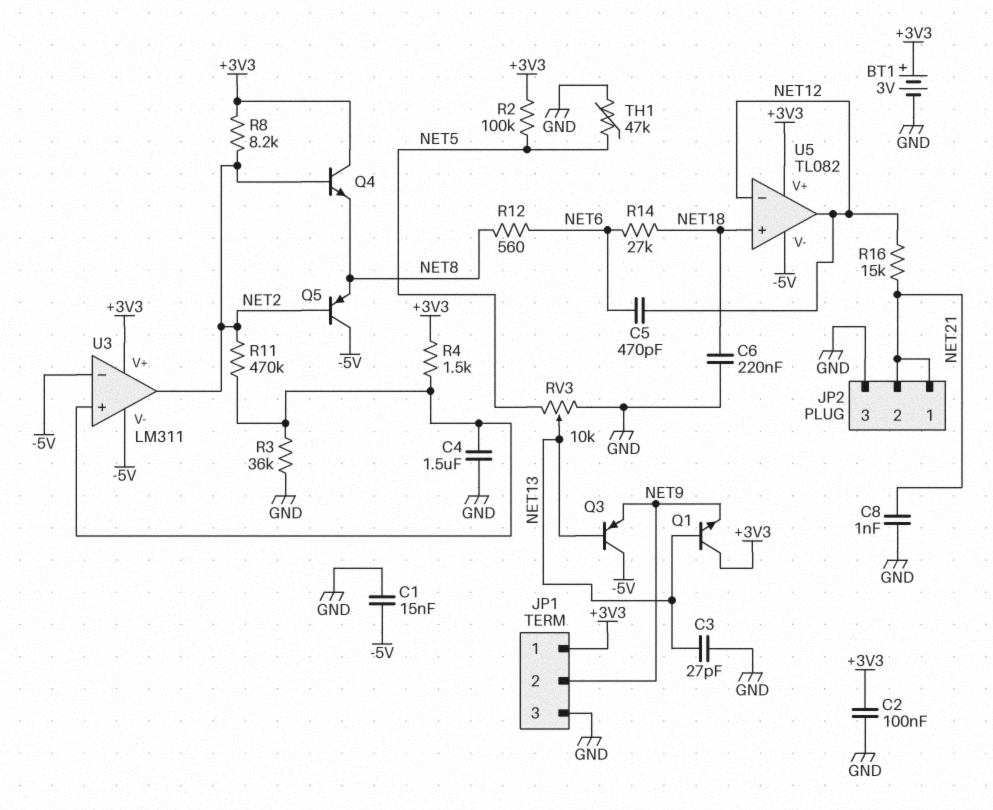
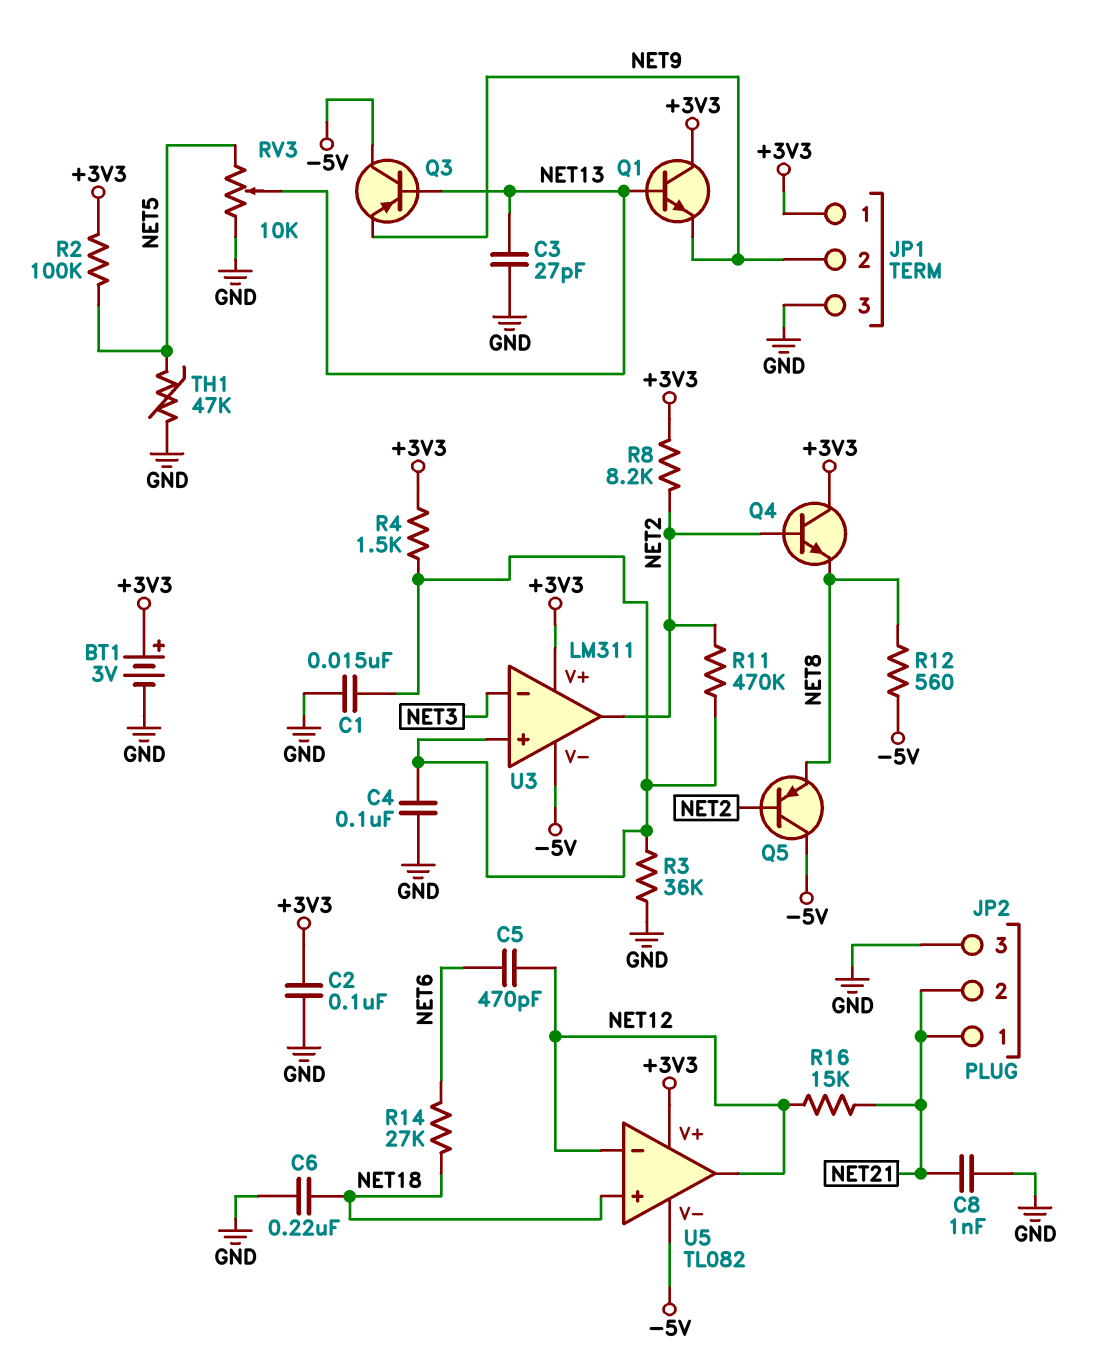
C1: 15nF (-5V, GND) -> 15nF (GND, U3/in+)
C4: 1.5uF (GND, U3/in+) -> 100nF (GND, U3/in+)
R12: 560 (NET6, NET8) -> 560 (-5V, NET8)
U3 pin in-: -5V -> NET3

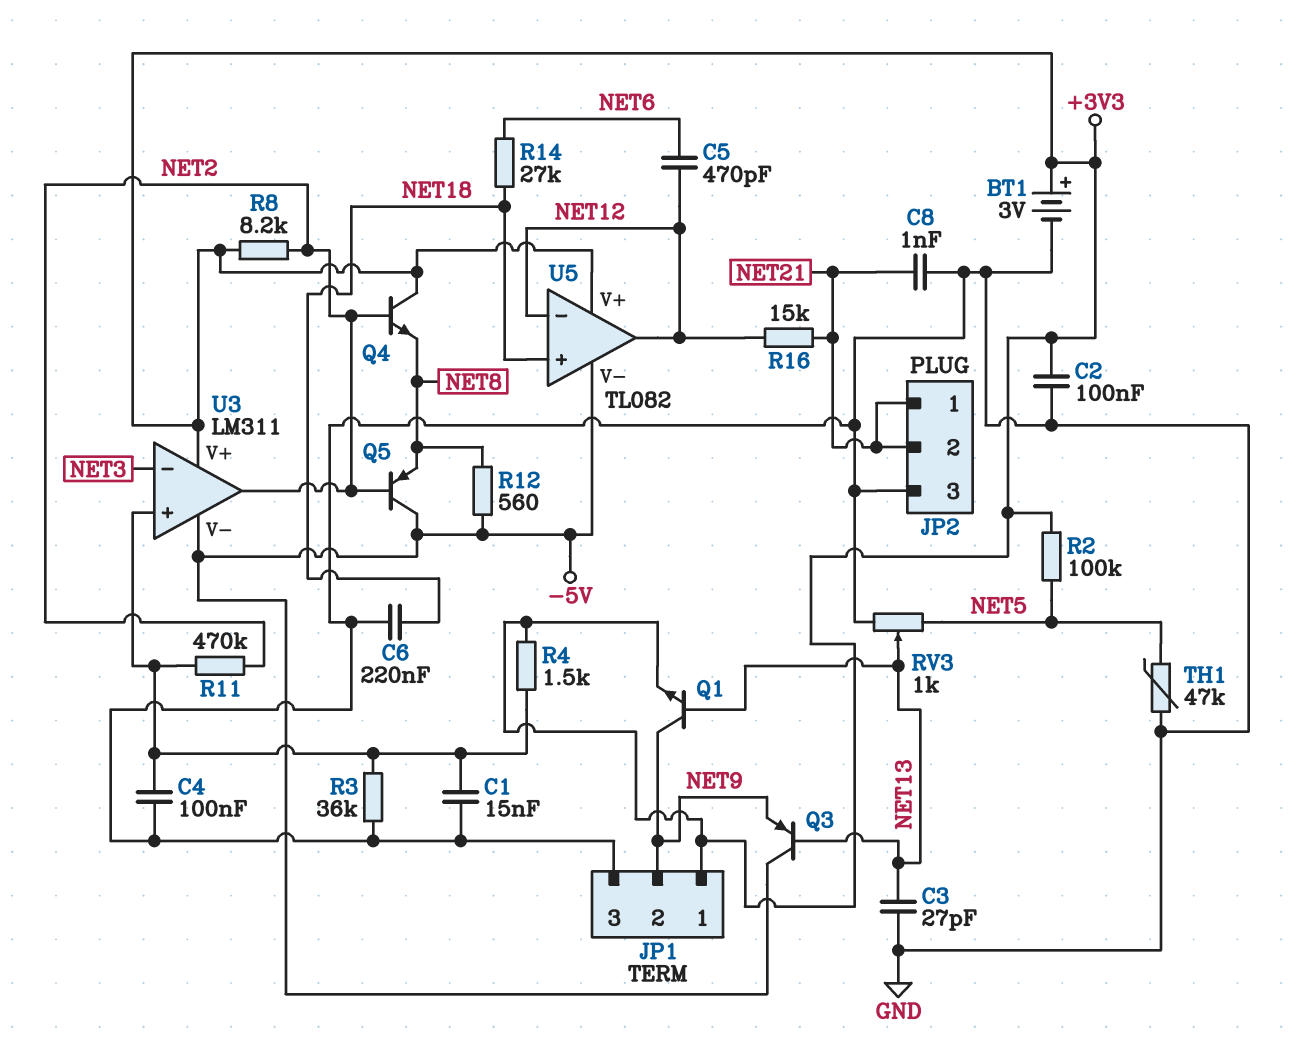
Q1: NPN (B NET13, C +3V3, E NET9) -> NPN (B NET13, C NET9, E +3V3)
RV3: 10k (GND, NET5, wiper NET13) -> 1k (GND, NET5, wiper NET13)

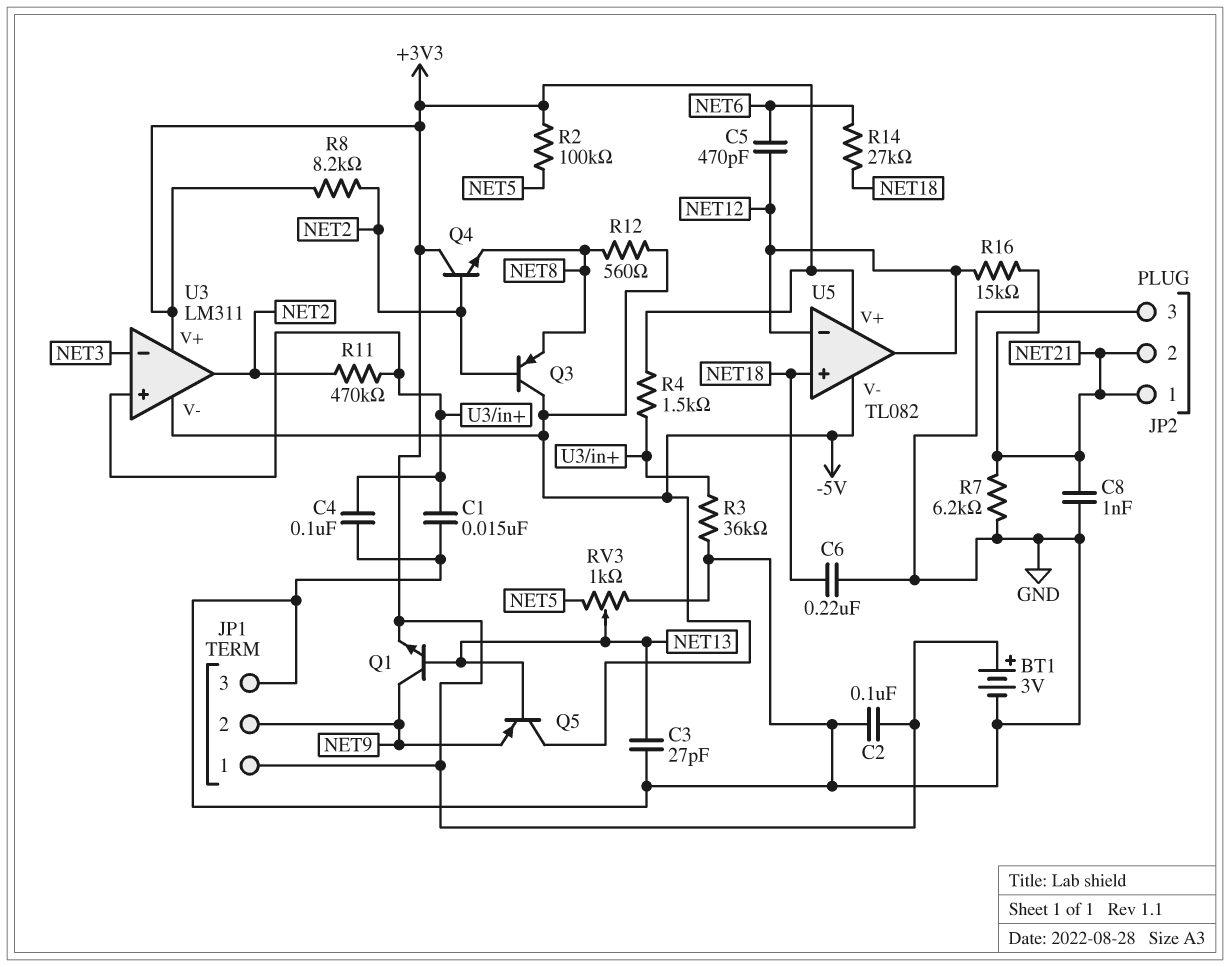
Q3: PNP (B NET13, C -5V, E NET9) -> PNP (B NET2, C -5V, E NET8)
Q5: PNP (B NET2, C -5V, E NET8) -> PNP (B NET13, C -5V, E NET9)
R7: none -> 6.2k (GND, NET21)
TH1: 47k (GND, NET5) -> none

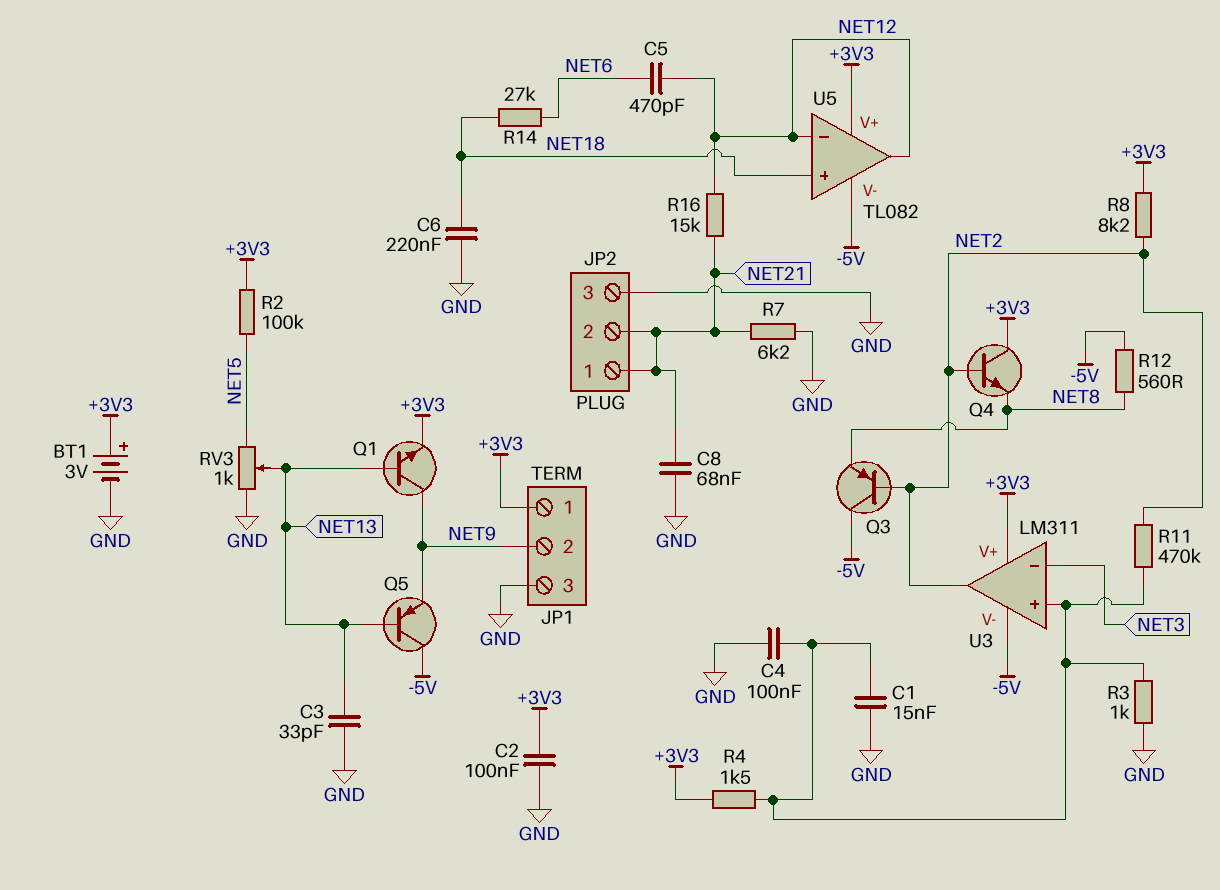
C3: 27pF (GND, NET13) -> 33pF (GND, NET13)
C8: 1nF (GND, NET21) -> 68nF (GND, NET21)
R3: 36k (GND, U3/in+) -> 1k (GND, U3/in+)

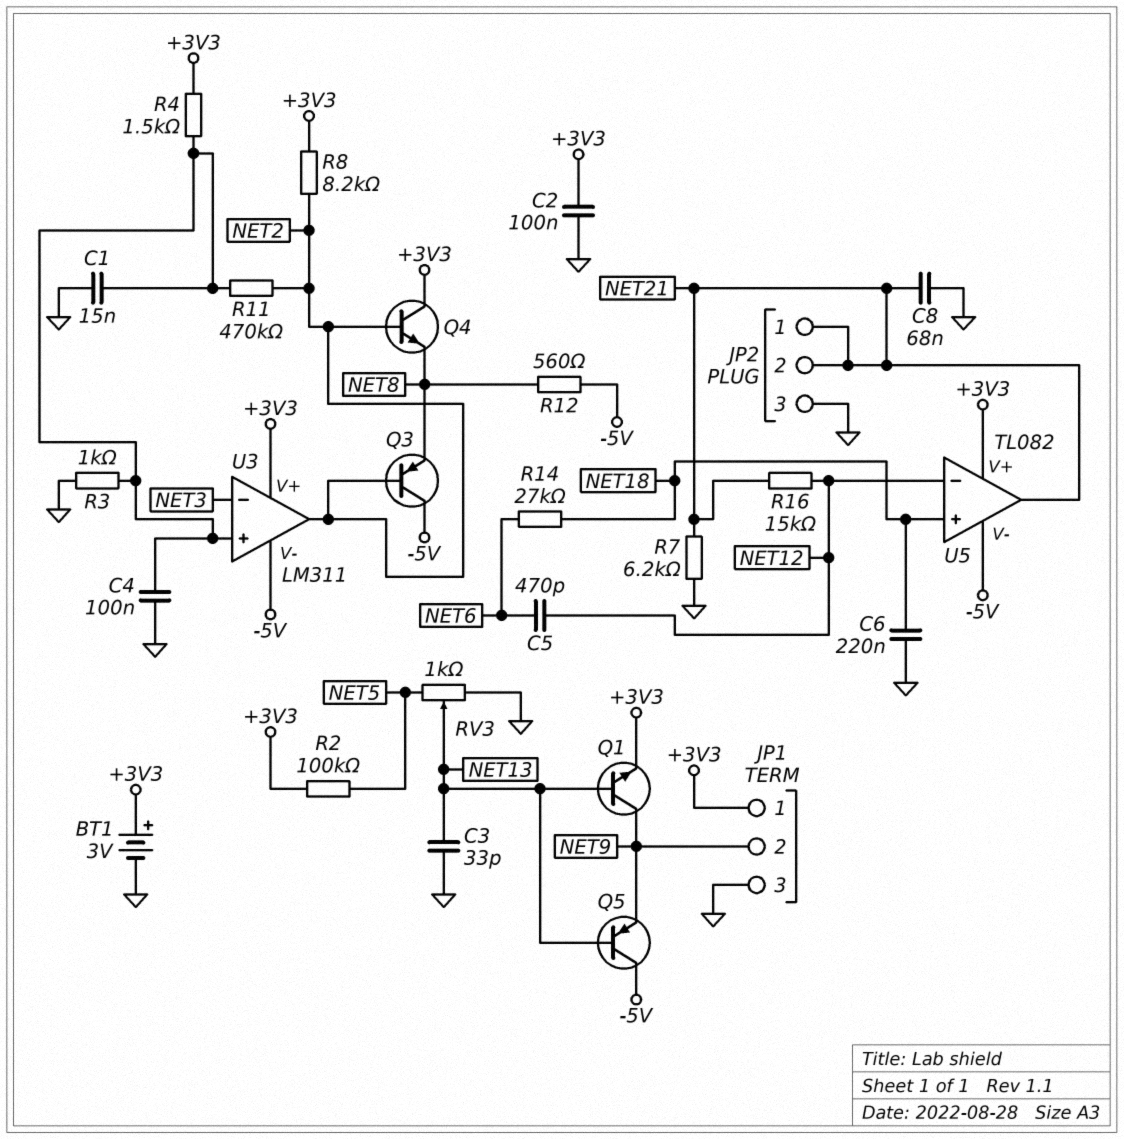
U5 pin out: NET12 -> NET21

